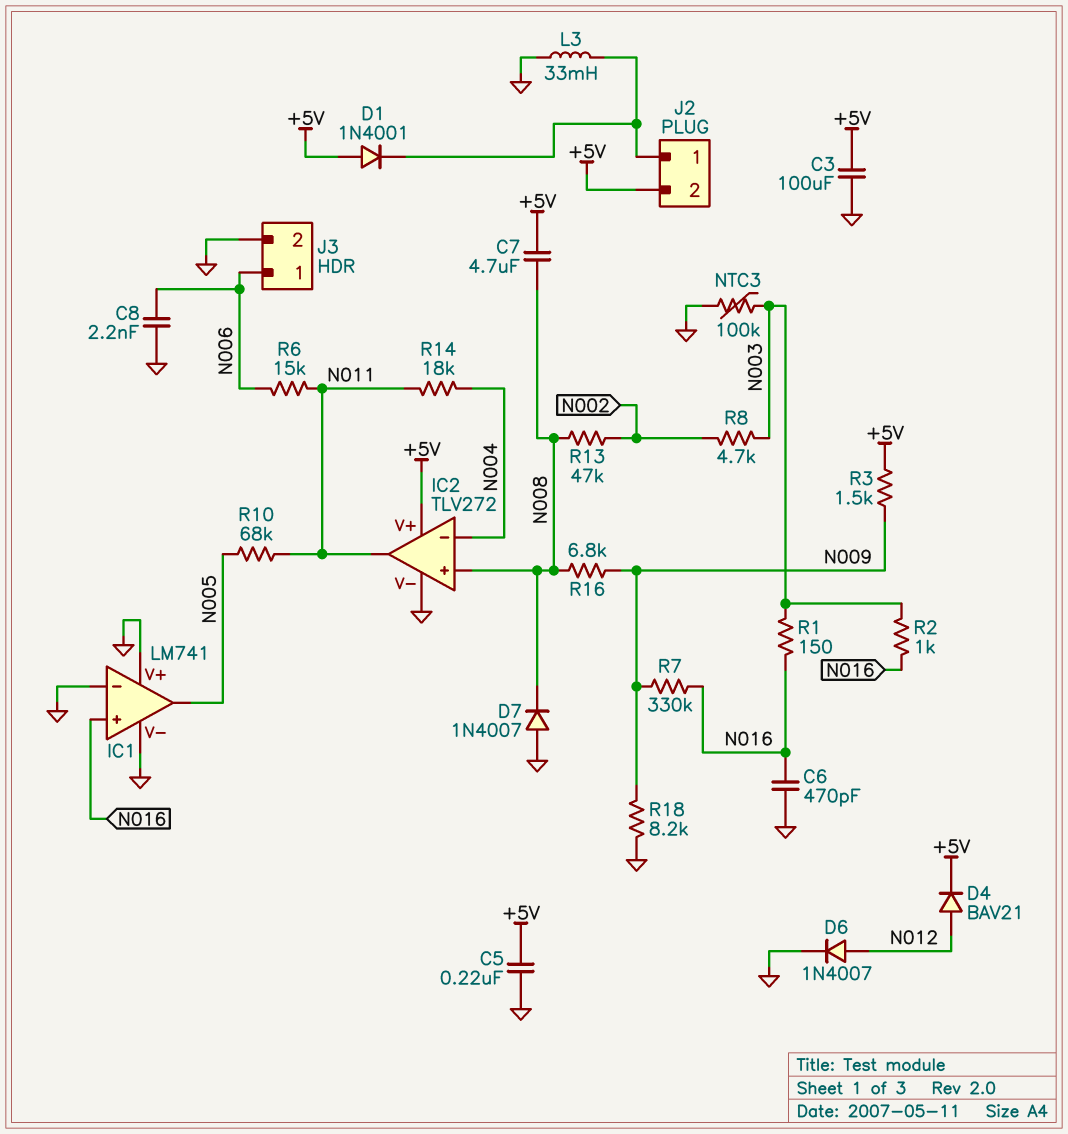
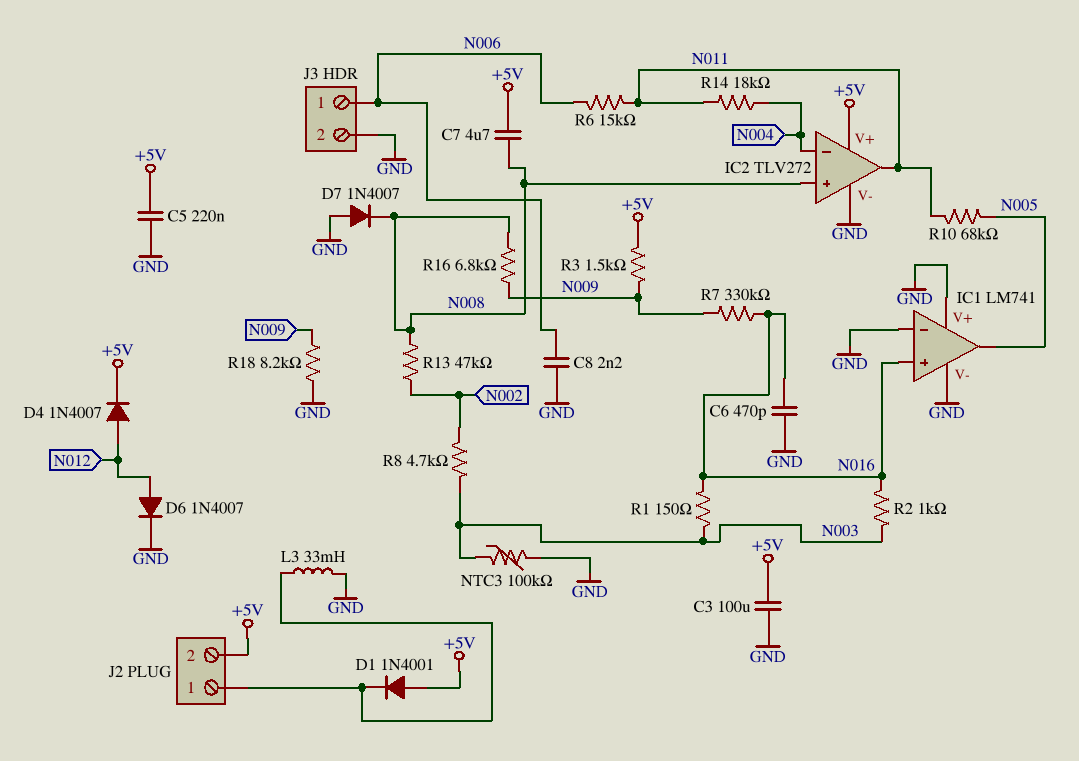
D4: diode BAV21 (A N012, K +5V) -> diode 1N4007 (A N012, K +5V)

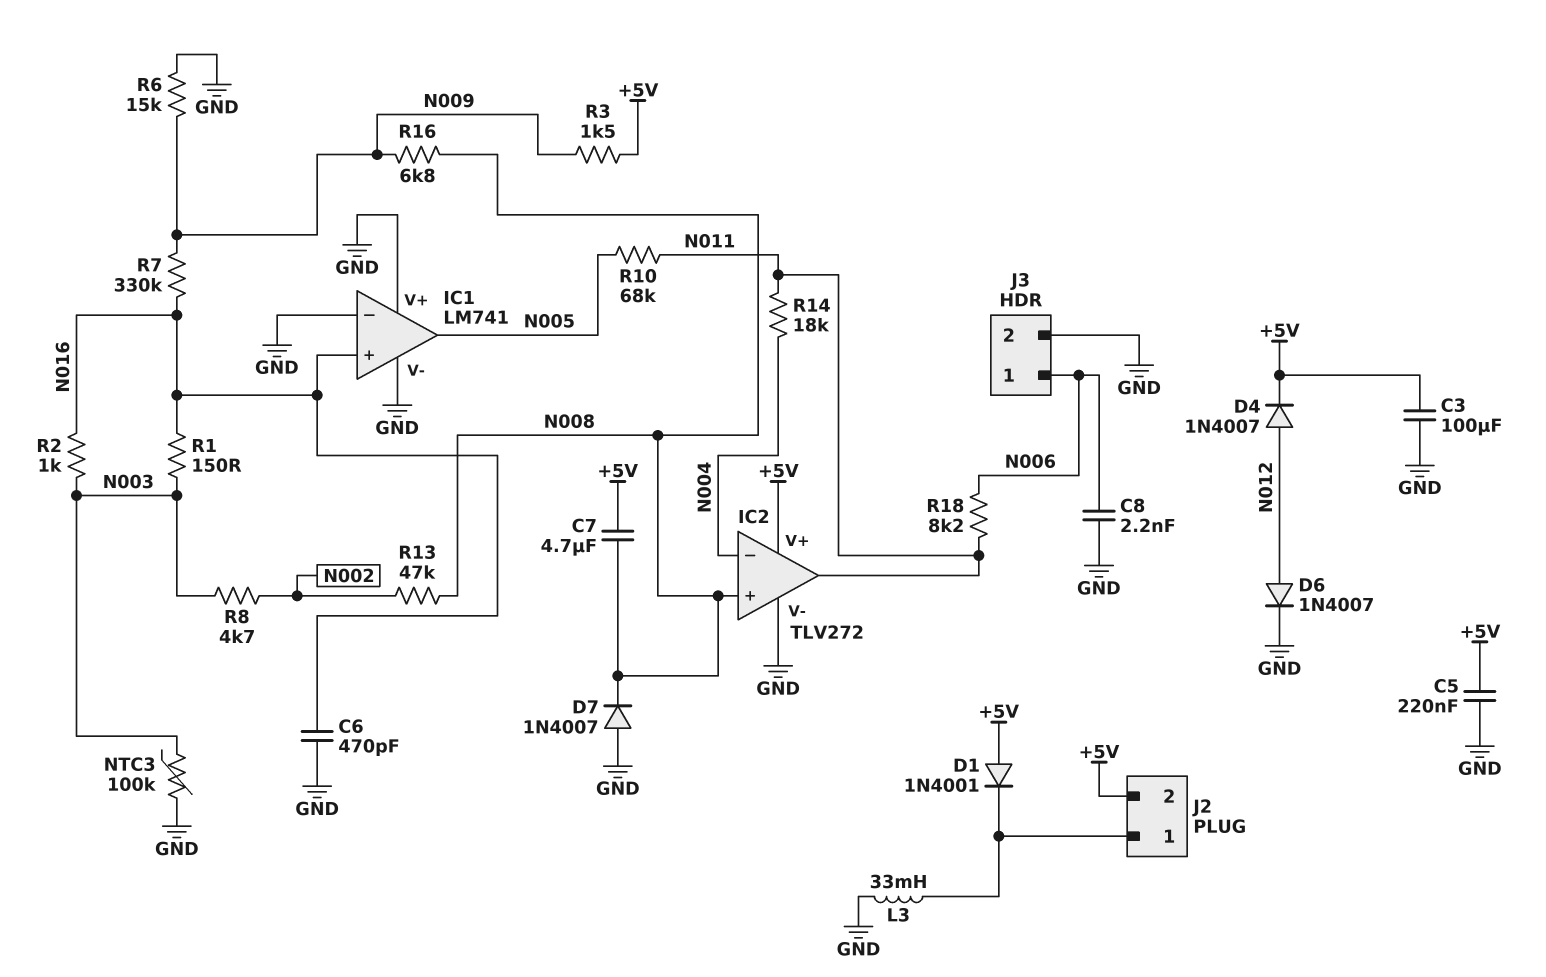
R6: 15k (N006, N011) -> 15k (GND, N009)
R18: 8.2k (GND, N009) -> 8.2k (N006, N011)

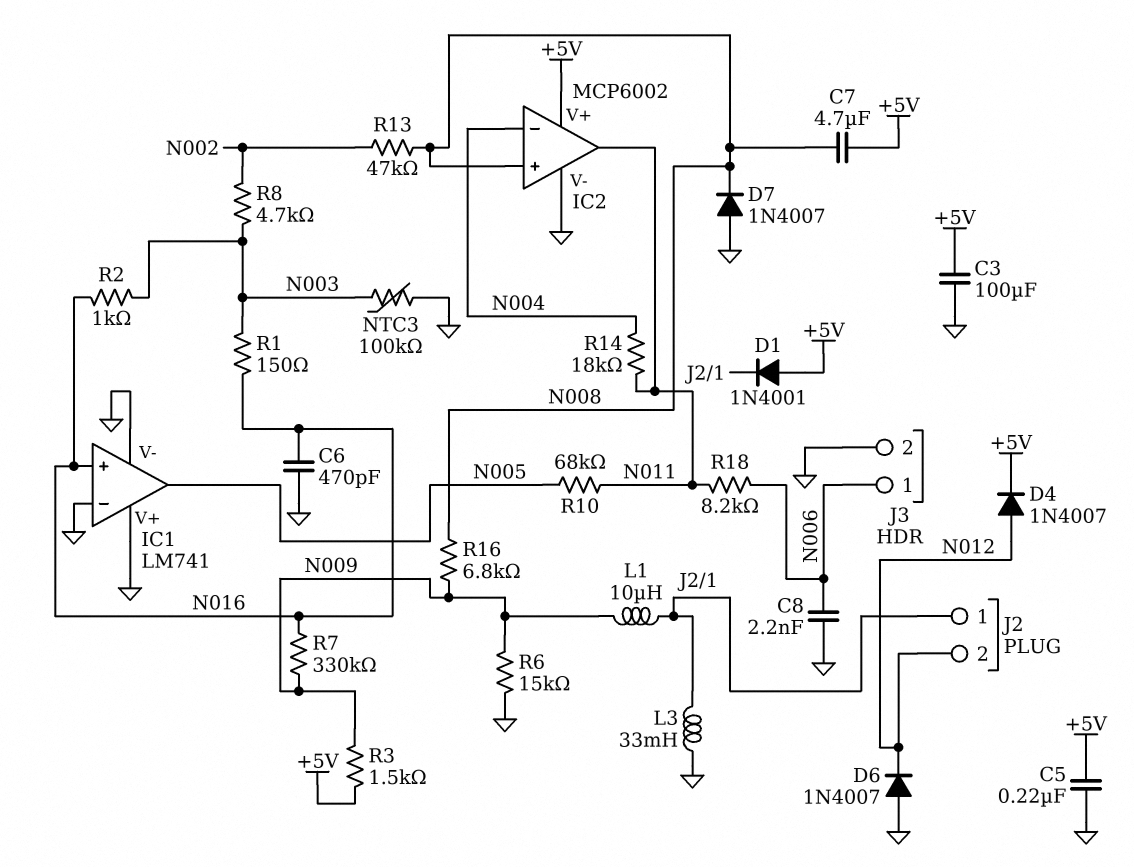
D6: diode 1N4007 (A N012, K GND) -> diode 1N4007 (A GND, K N012)
IC2: TLV272 -> MCP6002
J2 pin 2: +5V -> N012
L1: none -> 10uH (J2/1, N009)

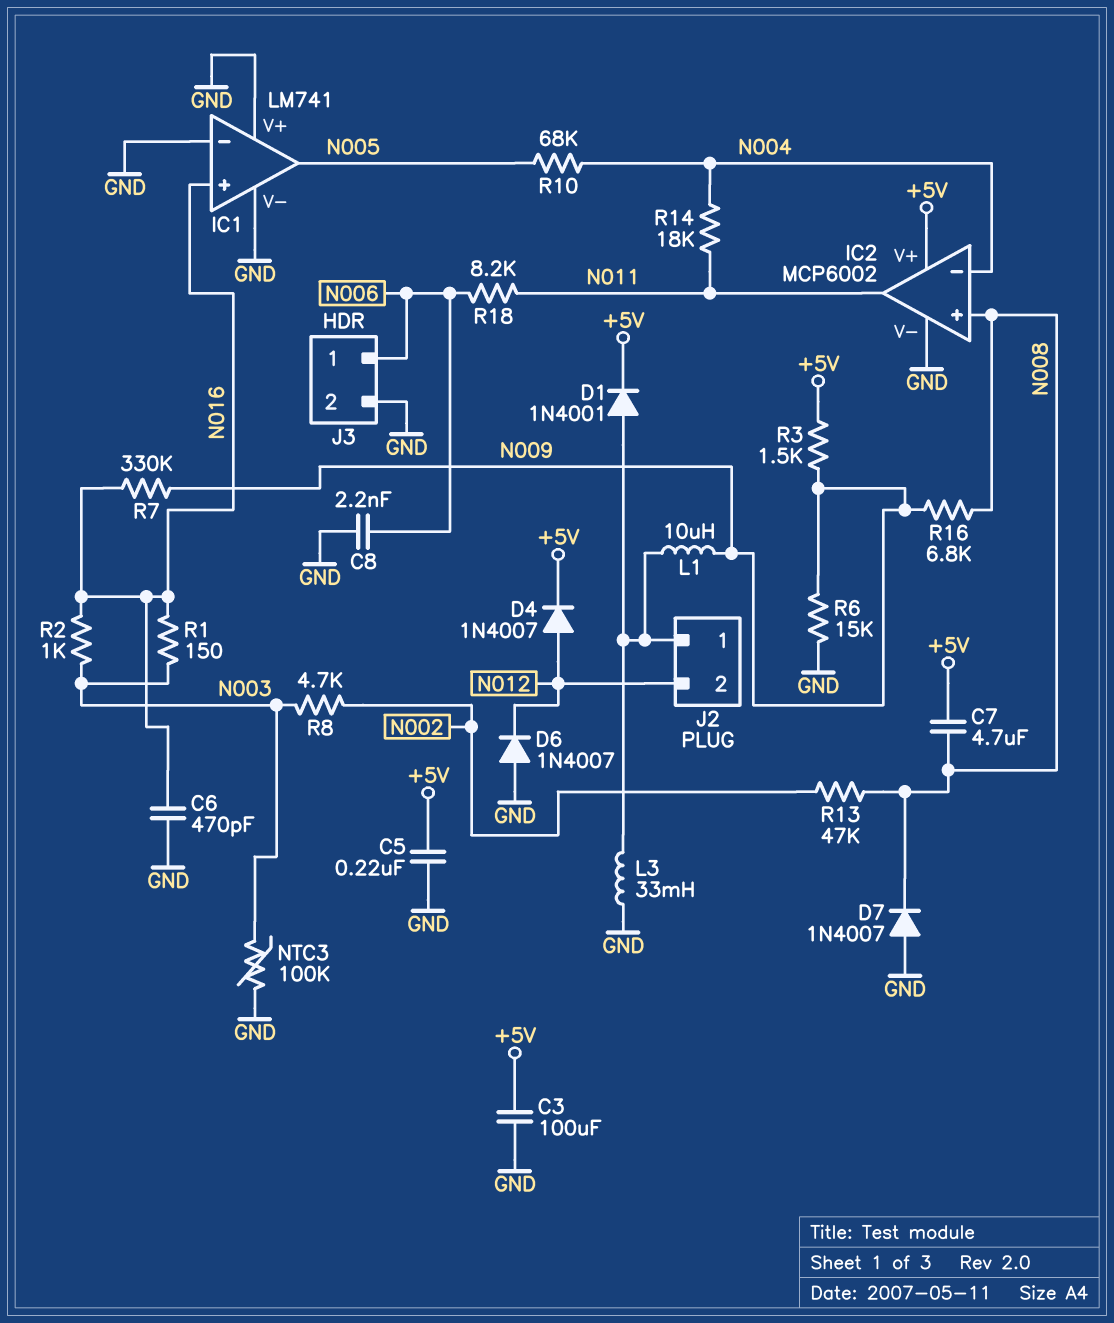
D1: diode 1N4001 (A +5V, K J2/1) -> diode 1N4001 (A J2/1, K +5V)
R10: 68k (N005, N011) -> 68k (N004, N005)

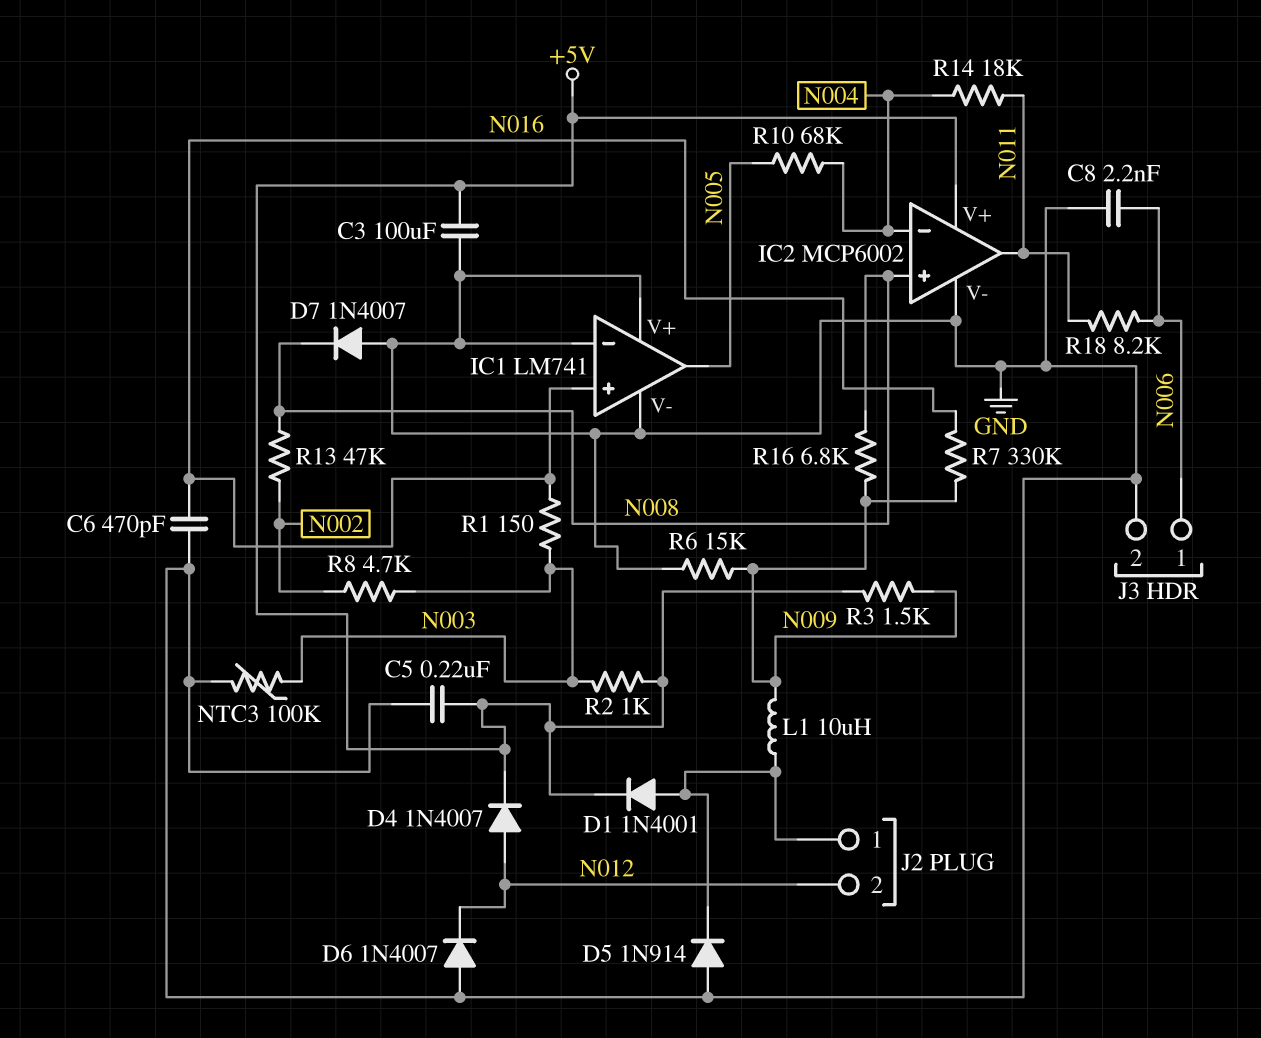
C7: 4.7uF (+5V, N008) -> none
D5: none -> diode 1N914 (A GND, K J2/1)
L3: 33mH (GND, J2/1) -> none
R2: 1k (N003, N016) -> 1k (+5V, N003)

